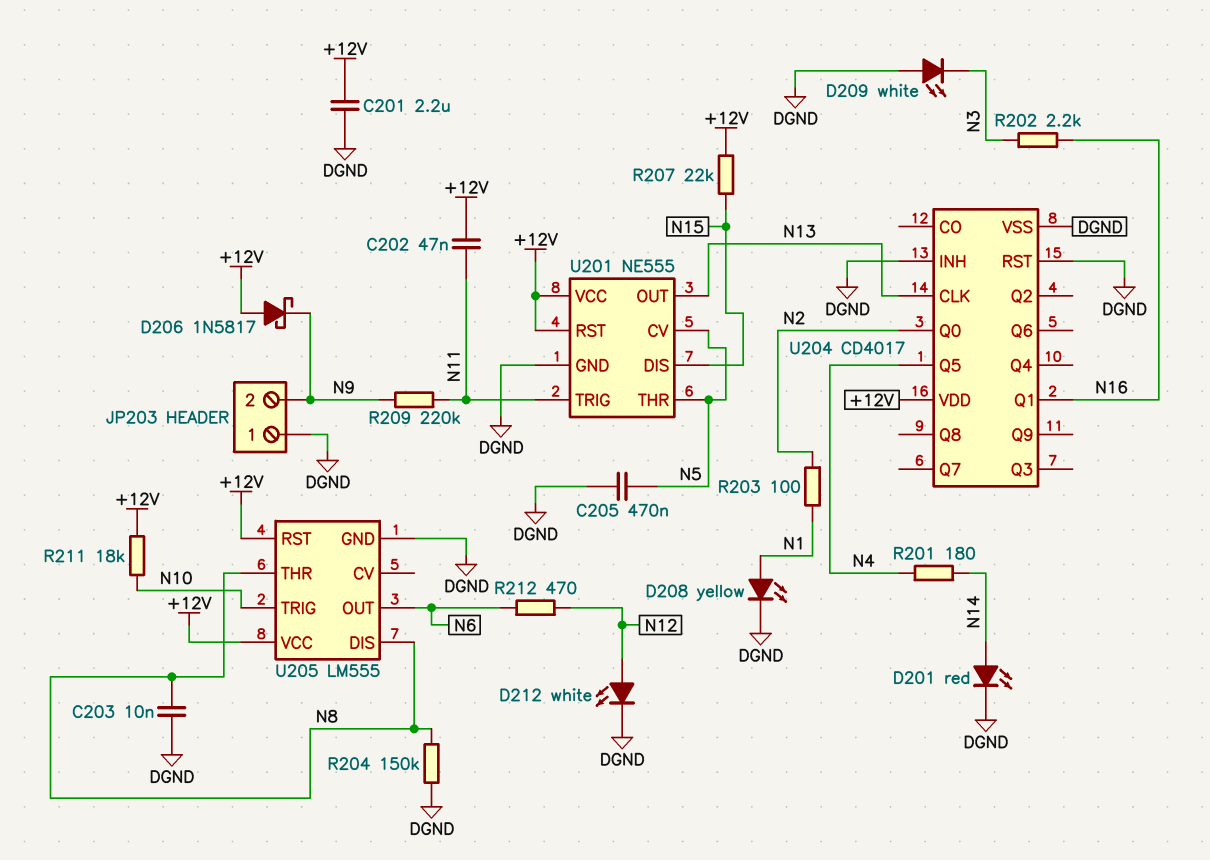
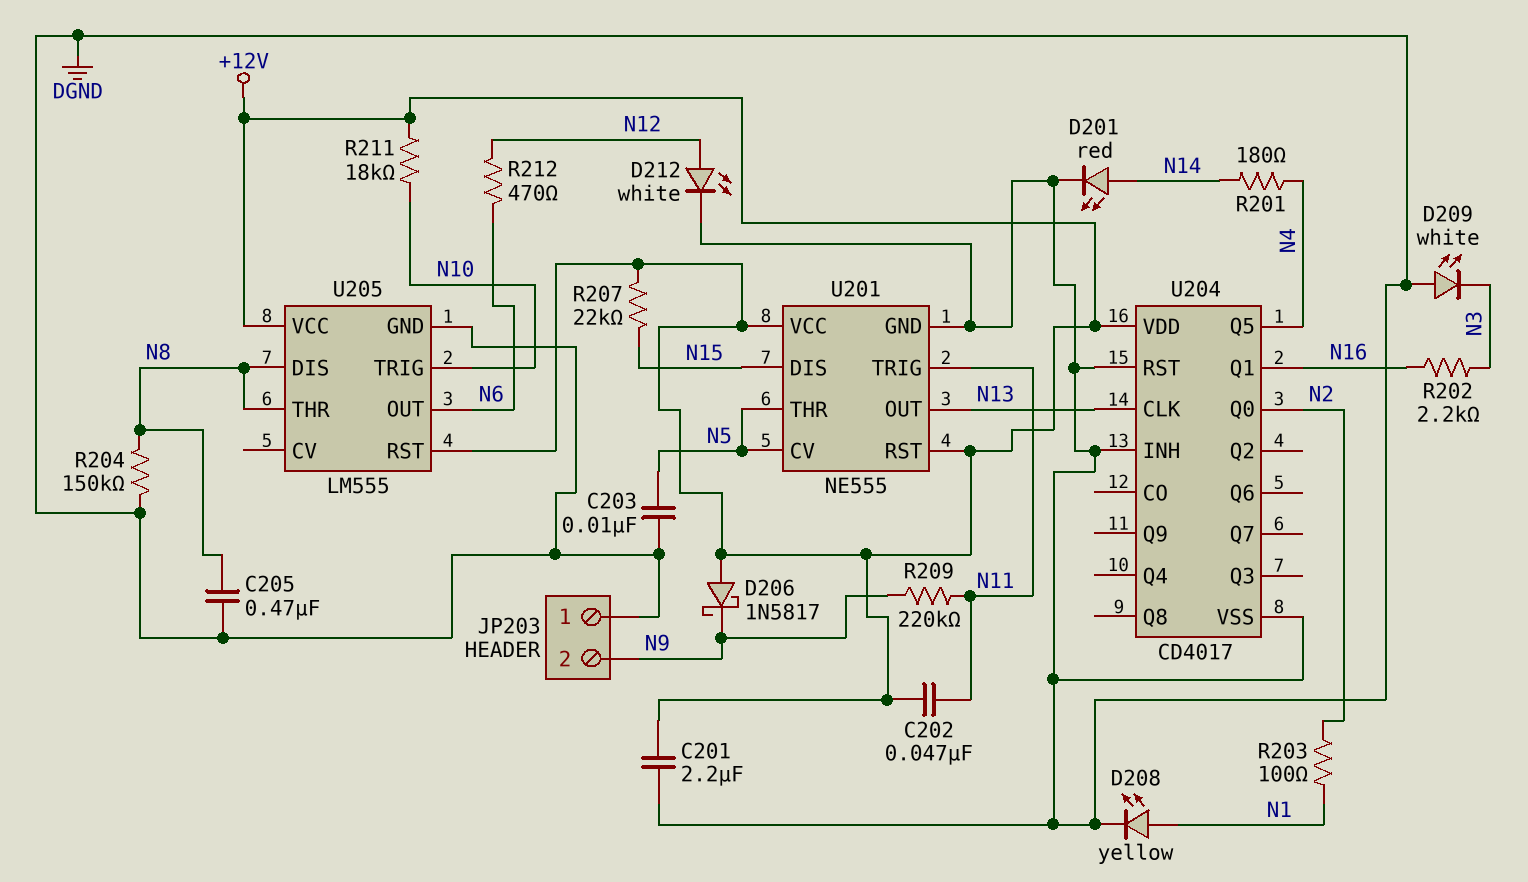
C203: 10nF (DGND, N8) -> 10nF (DGND, N5)
C205: 470nF (DGND, N5) -> 470nF (DGND, N8)

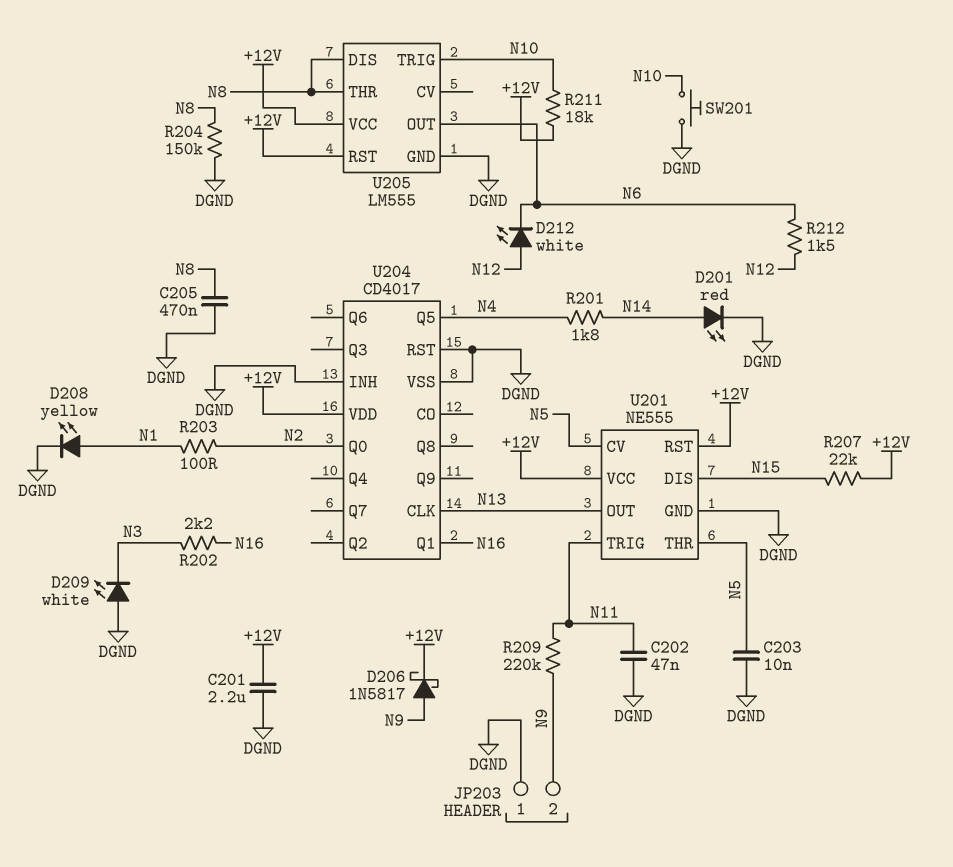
C202: 47nF (+12V, N11) -> 47nF (DGND, N11)
D206: schottky 1N5817 (A +12V, K N9) -> schottky 1N5817 (A N9, K +12V)
D212: LED white (A N12, K DGND) -> LED white (A N12, K N6)
R201: 180 (N4, N14) -> 1.8k (N4, N14)
R212: 470 (N6, N12) -> 1.5k (N6, N12)
SW201: none -> button (DGND, N10)

